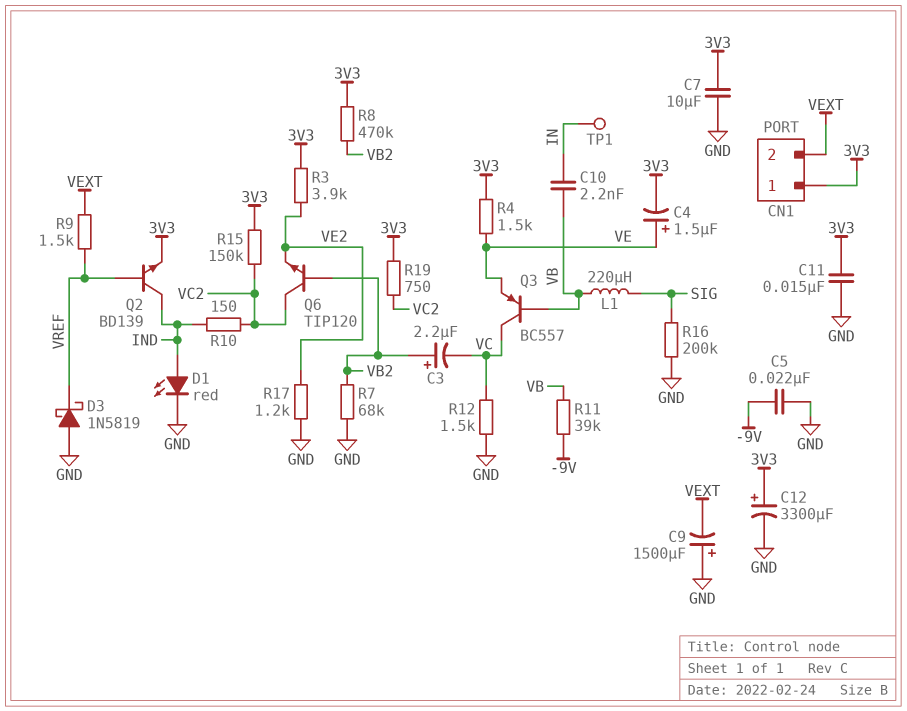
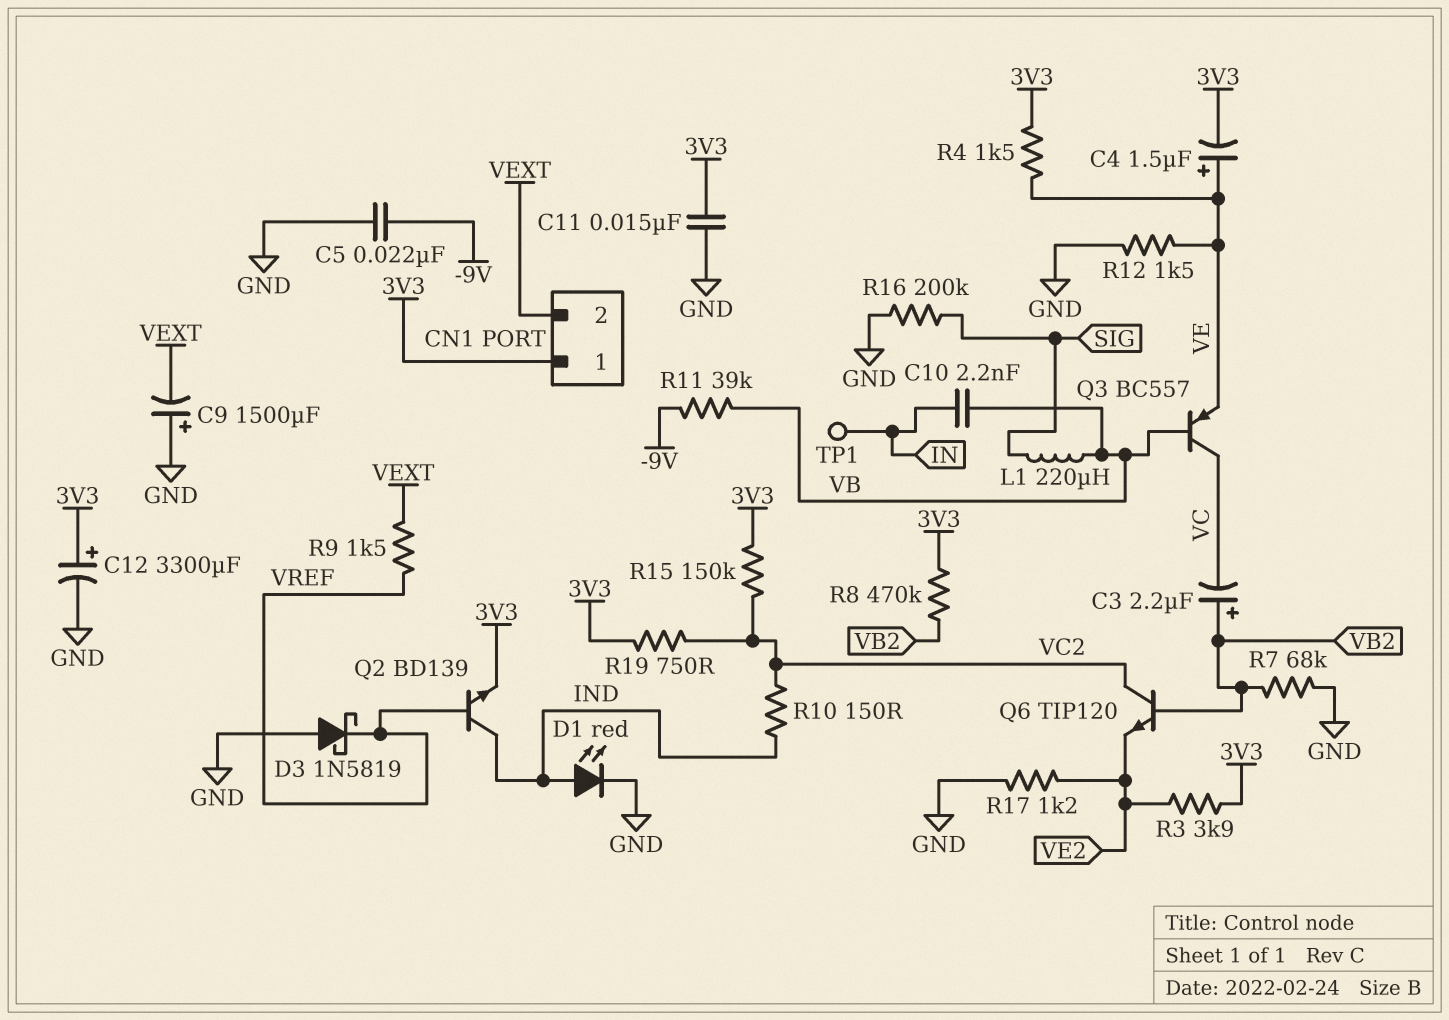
C7: 10uF (3V3, GND) -> none
R12: 1.5k (GND, VC) -> 1.5k (GND, VE)

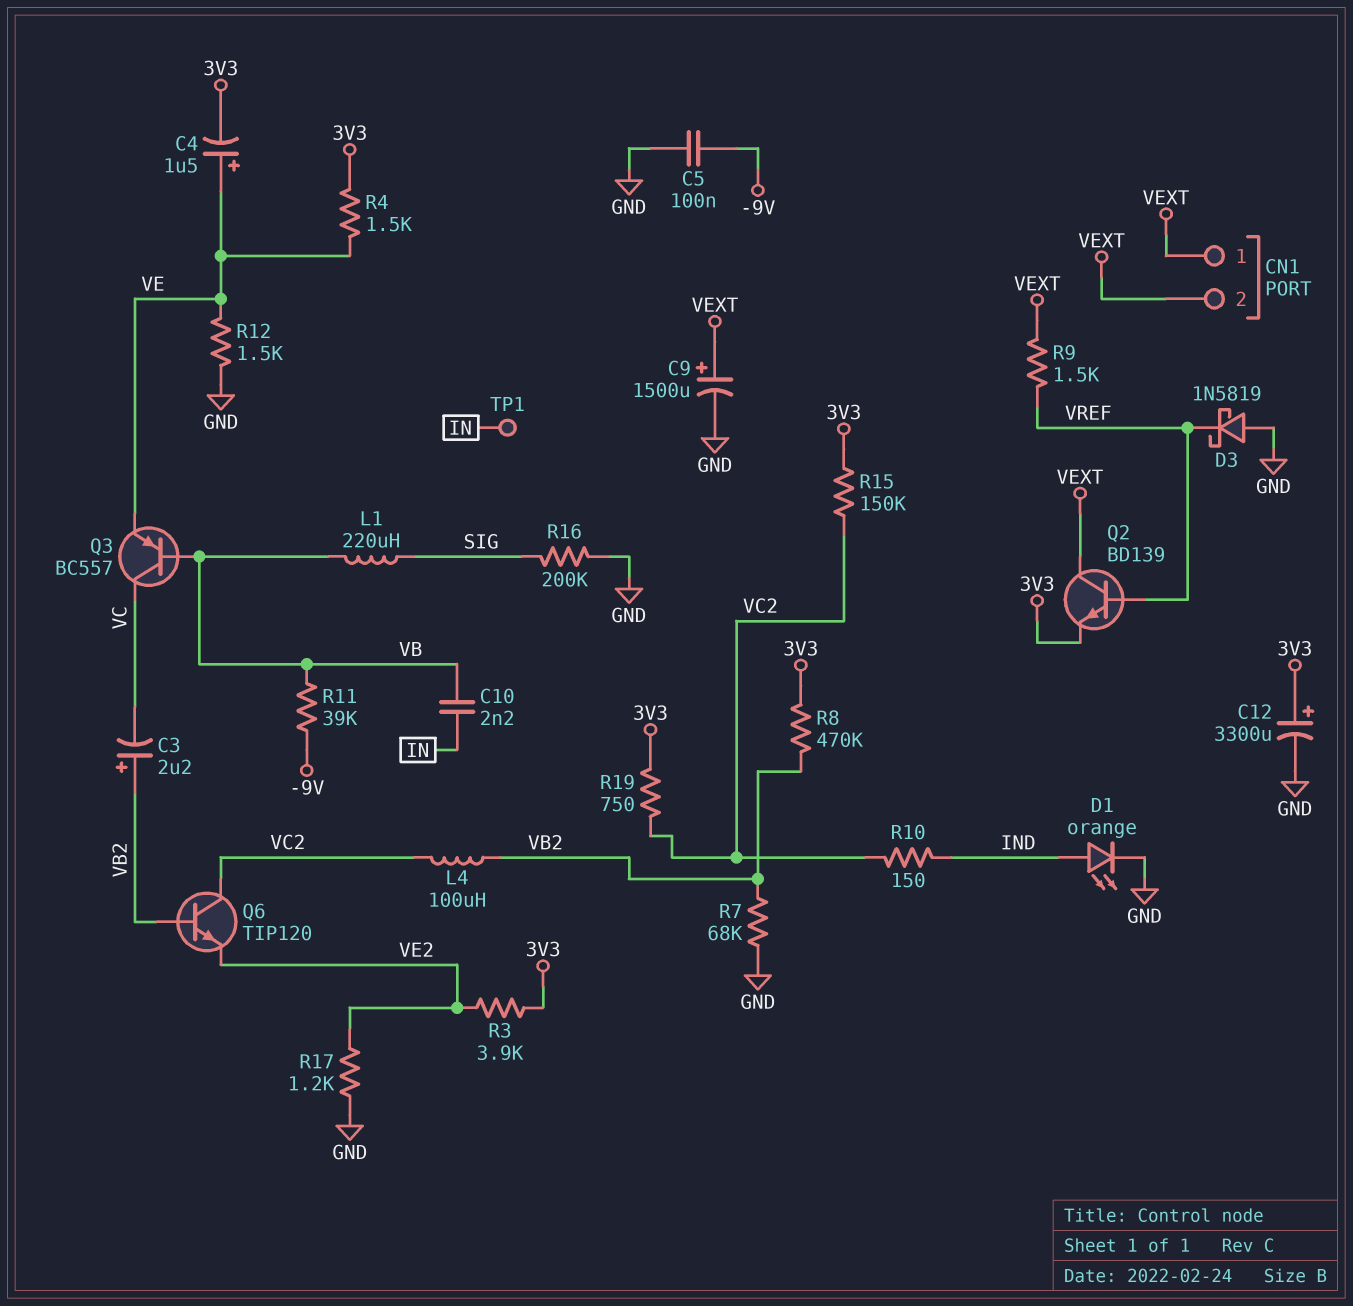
C5: 22nF (-9V, GND) -> 100nF (-9V, GND)
C9: 1500uF (plus GND, minus VEXT) -> 1500uF (plus VEXT, minus GND)
C11: 15nF (3V3, GND) -> none
CN1 pin 1: 3V3 -> VEXT
D1: LED red (A IND, K GND) -> LED orange (A IND, K GND)
L4: none -> 100uH (VB2, VC2)
Q2: NPN BD139 (B VREF, C IND, E 3V3) -> NPN BD139 (B VREF, C VEXT, E 3V3)

